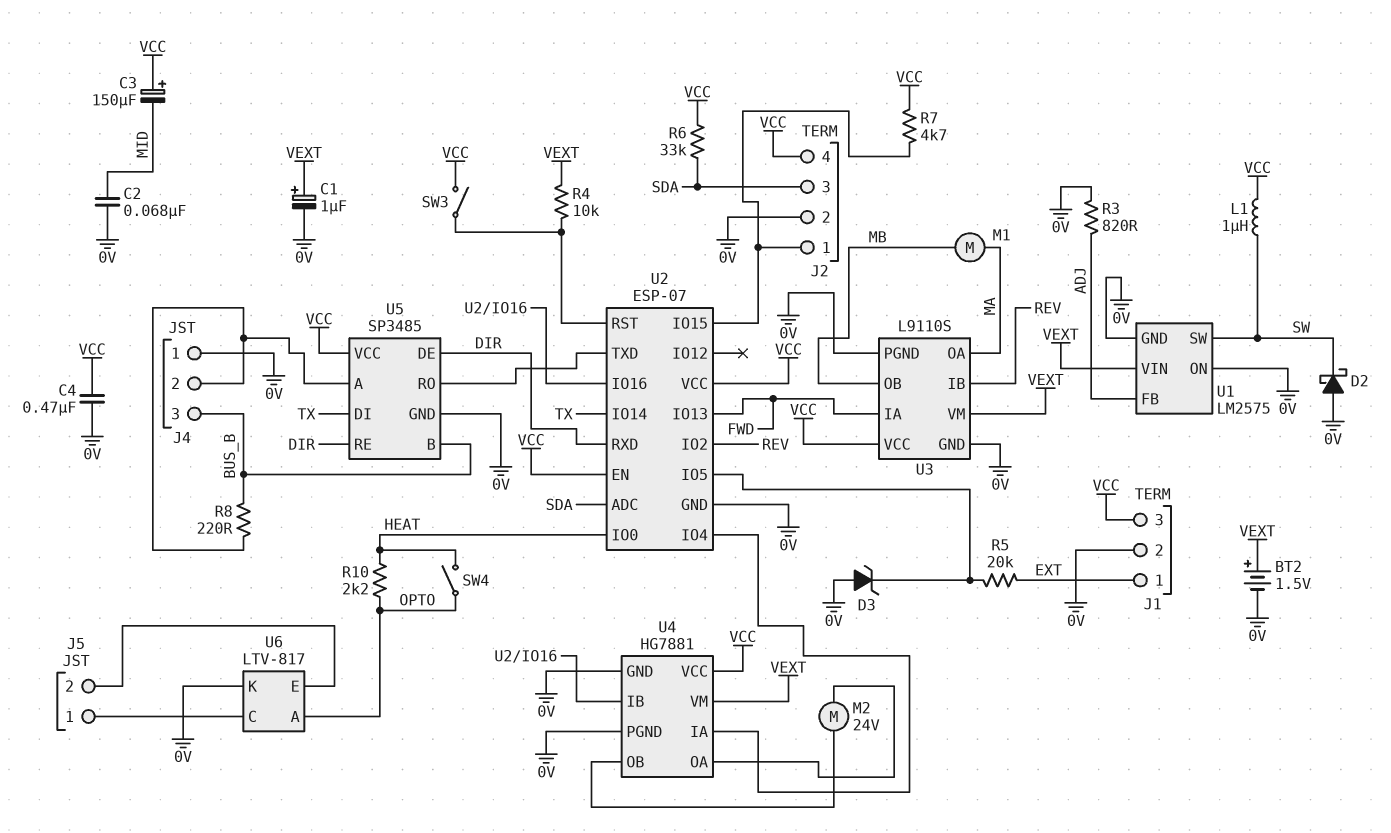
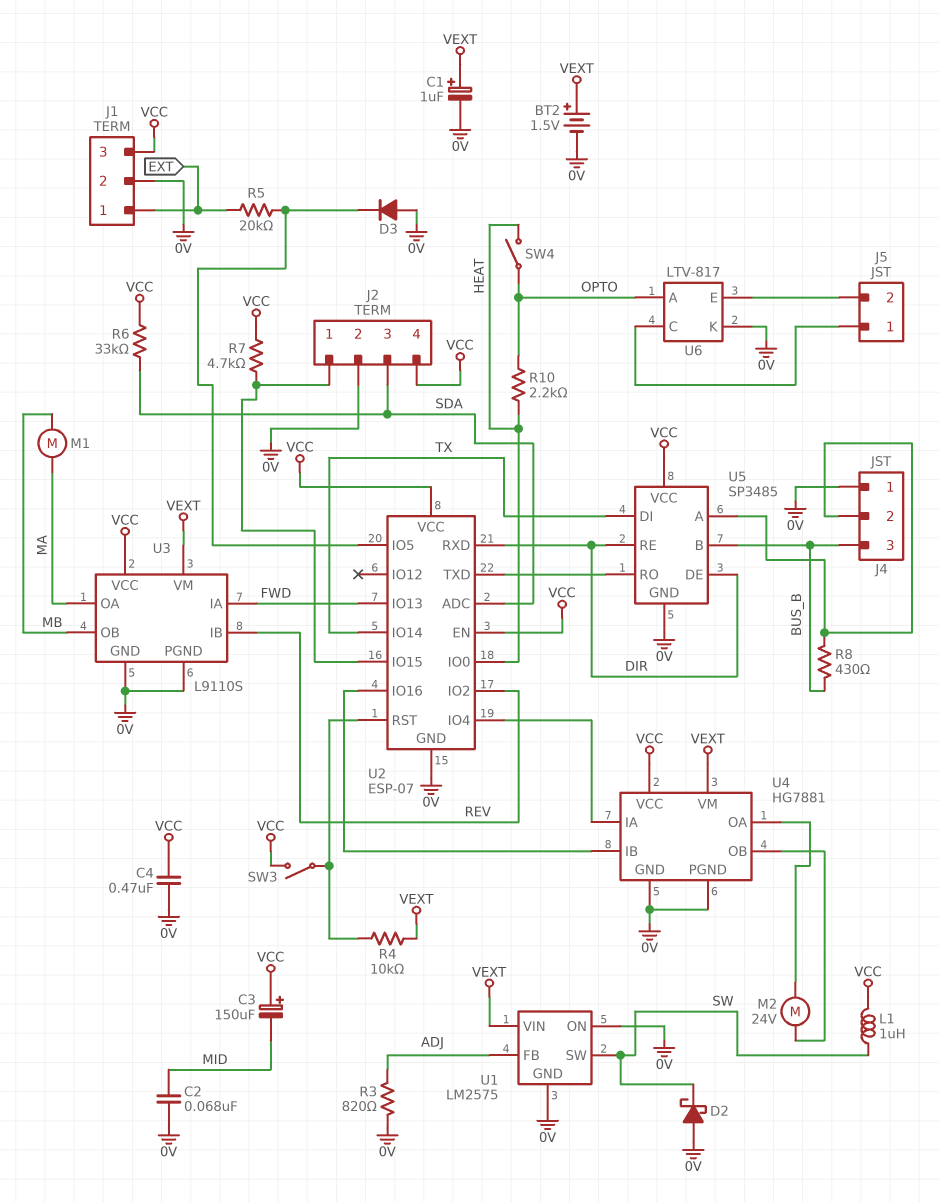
D3: zener (A 0V, K U2/IO5) -> diode (A 0V, K U2/IO5)
R8: 220 (BUS_B, J4/2) -> 430 (BUS_B, J4/2)

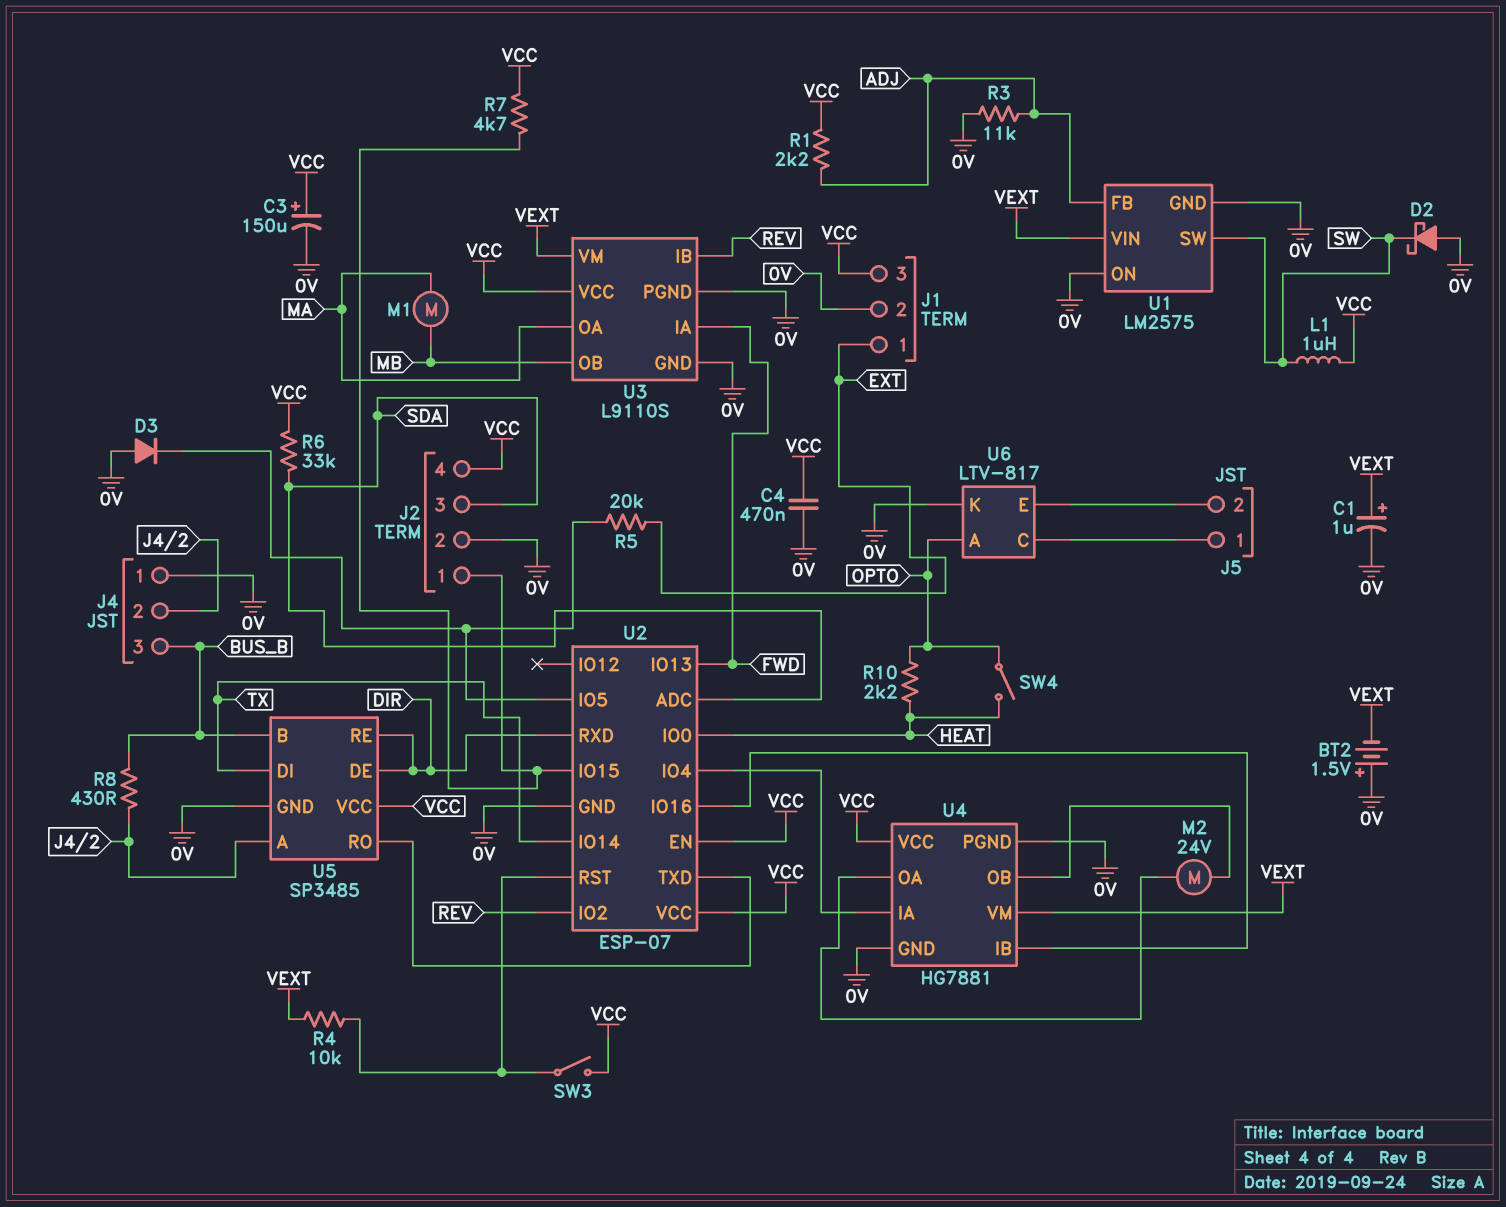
BT2: 1.5V (plus VEXT, minus 0V) -> 1.5V (plus 0V, minus VEXT)
C2: 68nF (0V, MID) -> none
C3: 150uF (plus VCC, minus MID) -> 150uF (plus VCC, minus 0V)
R1: none -> 2.2k (ADJ, VCC)
R3: 820 (0V, ADJ) -> 11k (0V, ADJ)

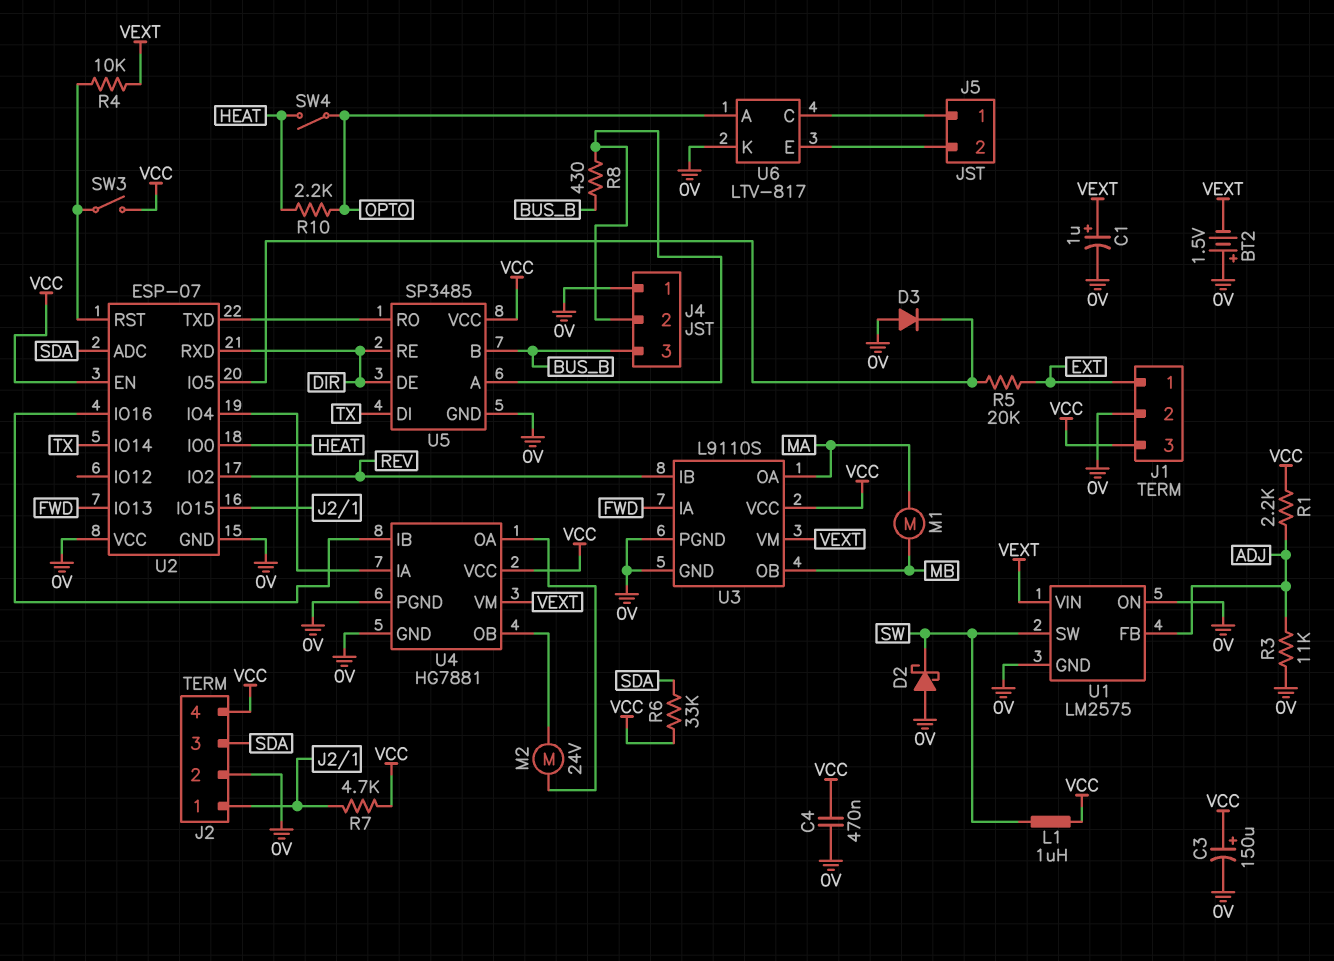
U2 pin VCC: VCC -> 0V

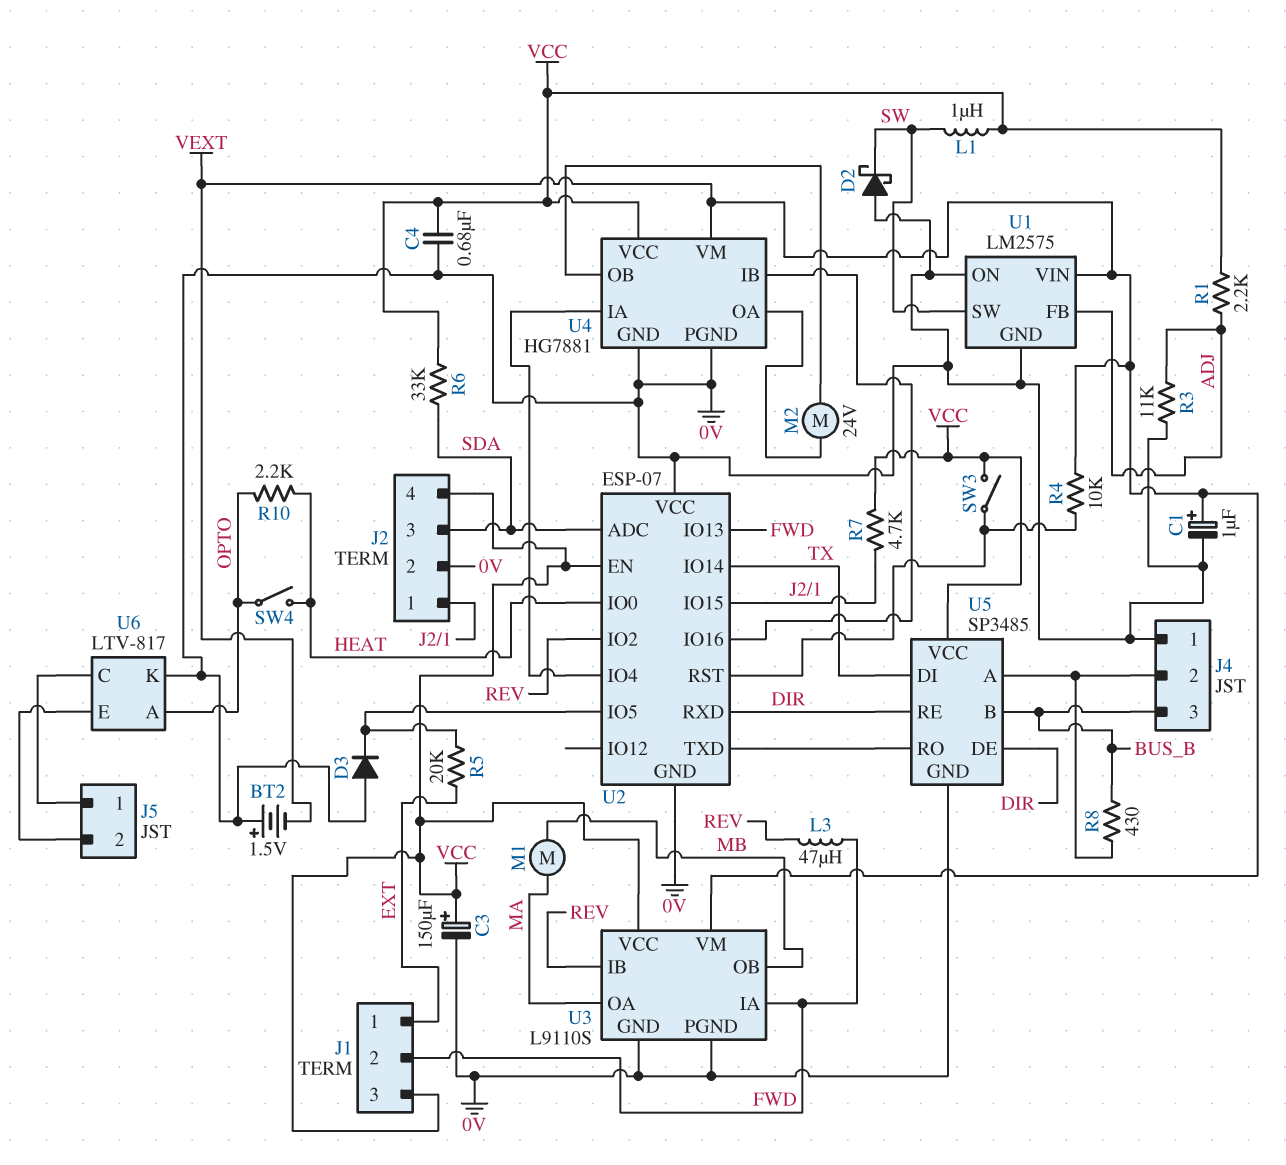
C4: 470nF (0V, VCC) -> 680nF (0V, VCC)
J1 pin 2: 0V -> FWD
L3: none -> 47uH (FWD, REV)

